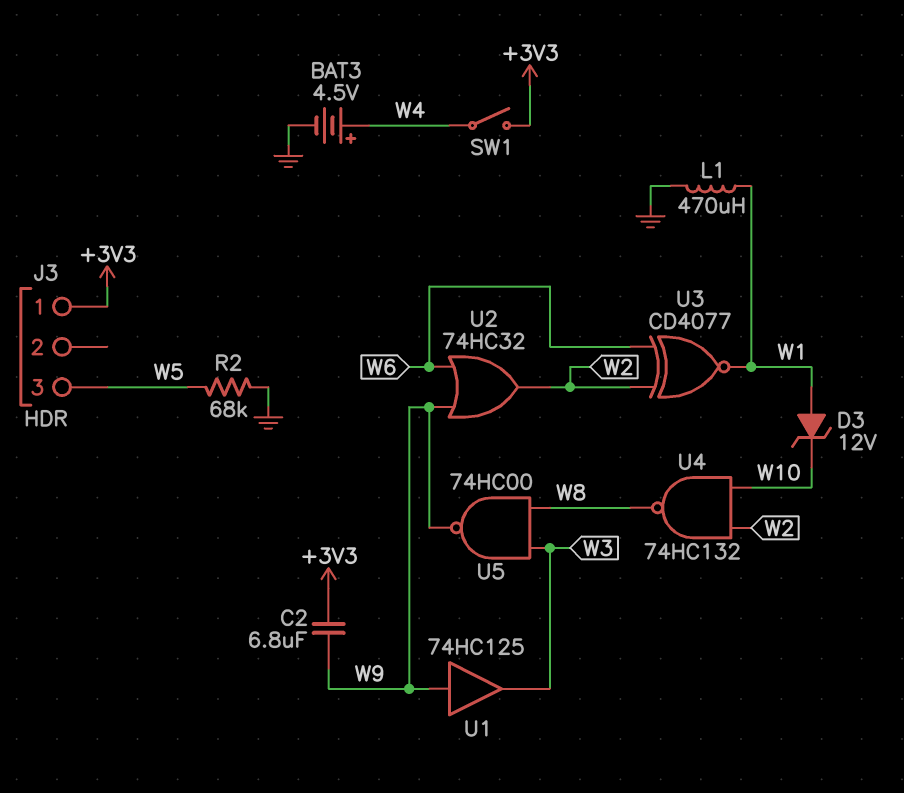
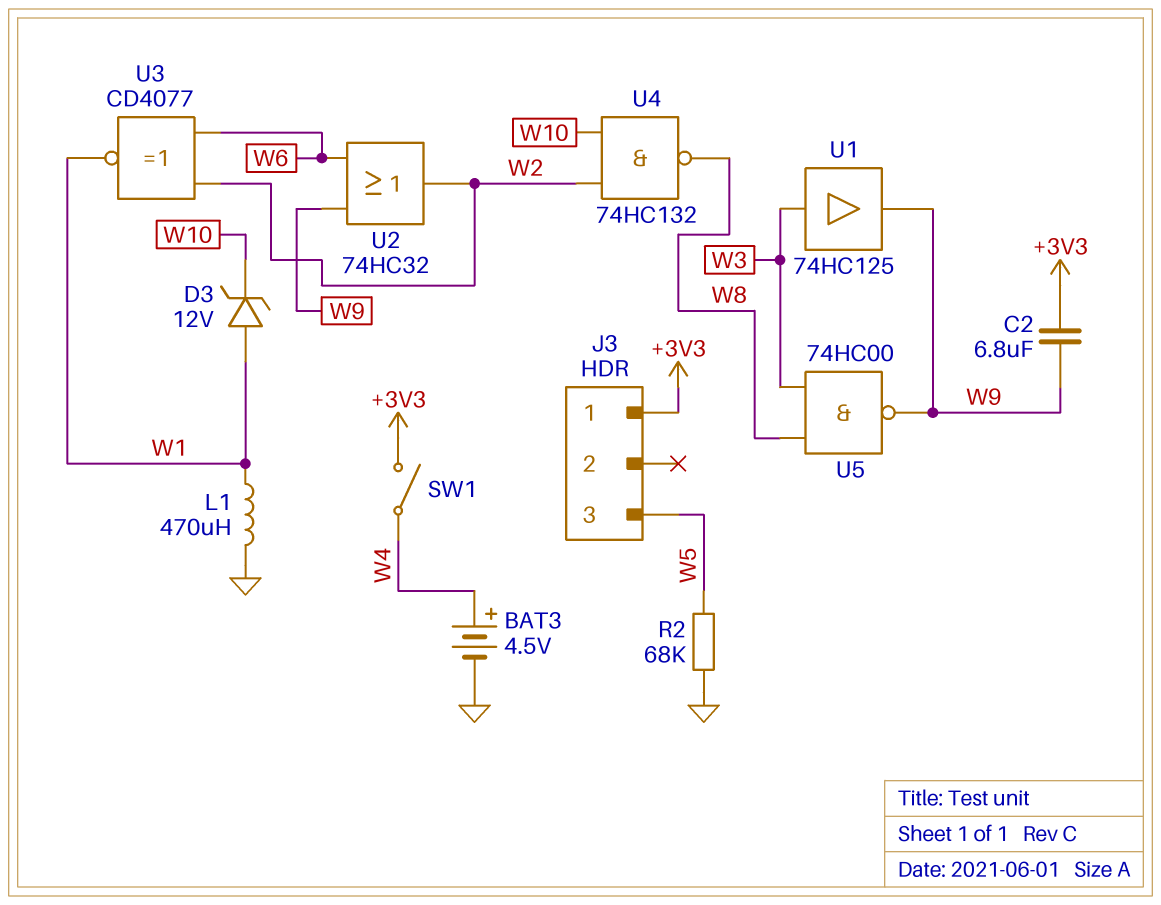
U1: buffer 74HC125 (in W9, out W3) -> buffer 74HC125 (in W3, out W9)

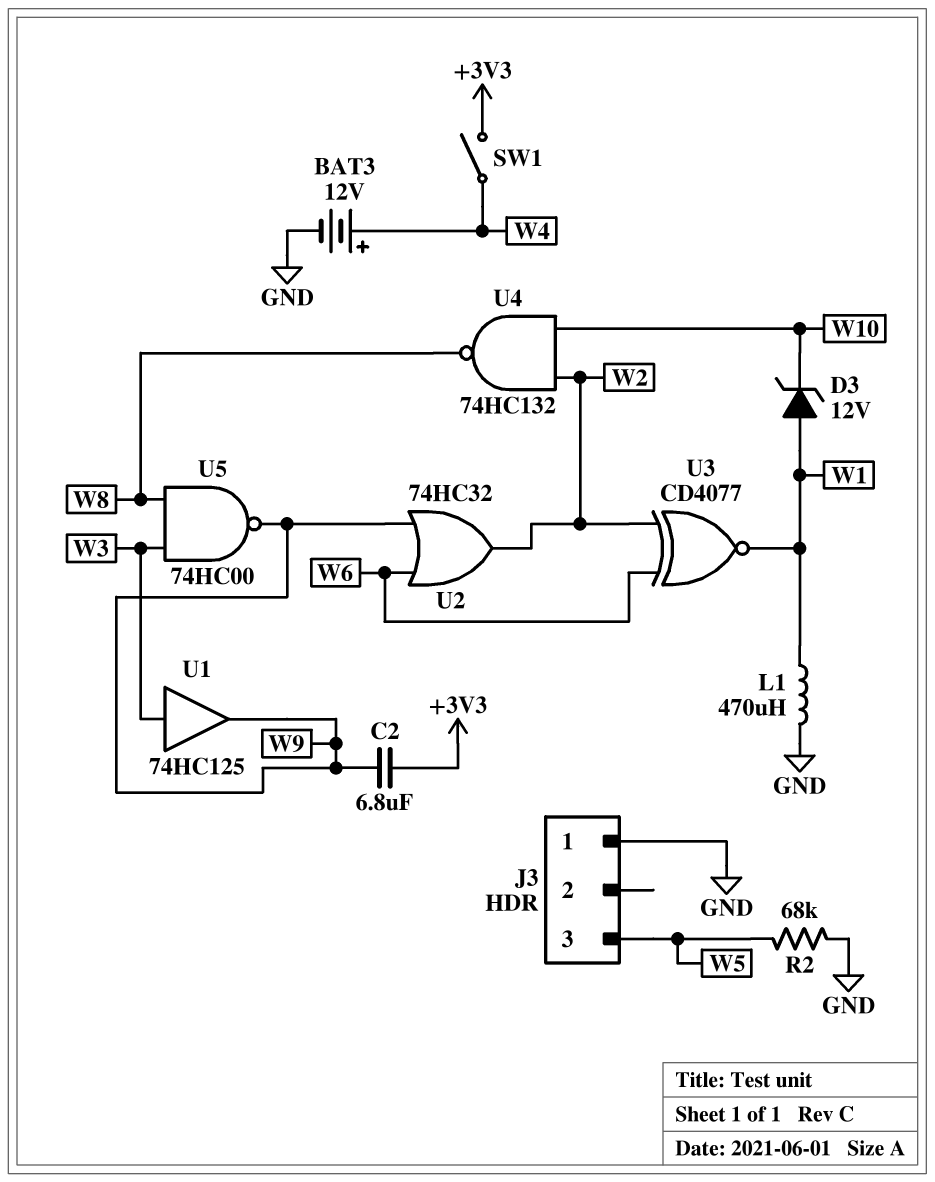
BAT3: 4.5V (plus W4, minus GND) -> 12V (plus W4, minus GND)
J3 pin 1: +3V3 -> GND

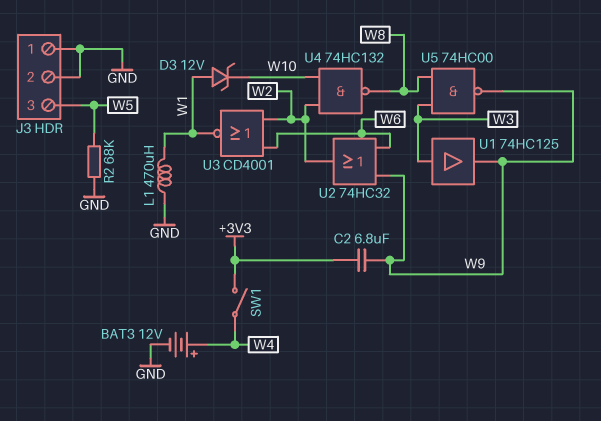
J3 pin 2: none -> GND
U3: XNOR CD4077 (in W2, in W6, out W1) -> NOR CD4001 (in W2, in W6, out W1)

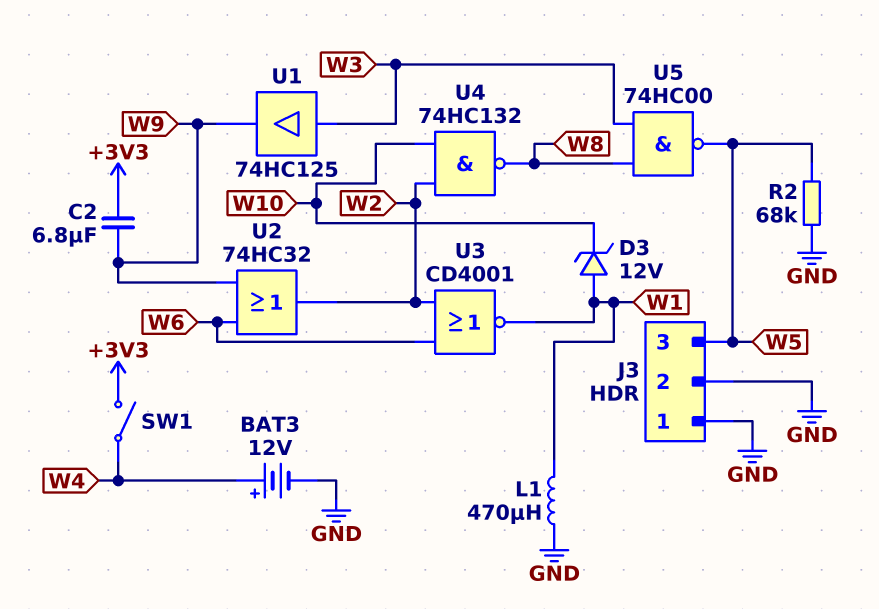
U5: NAND 74HC00 (in W3, in W8, out W9) -> NAND 74HC00 (in W3, in W8, out W5)

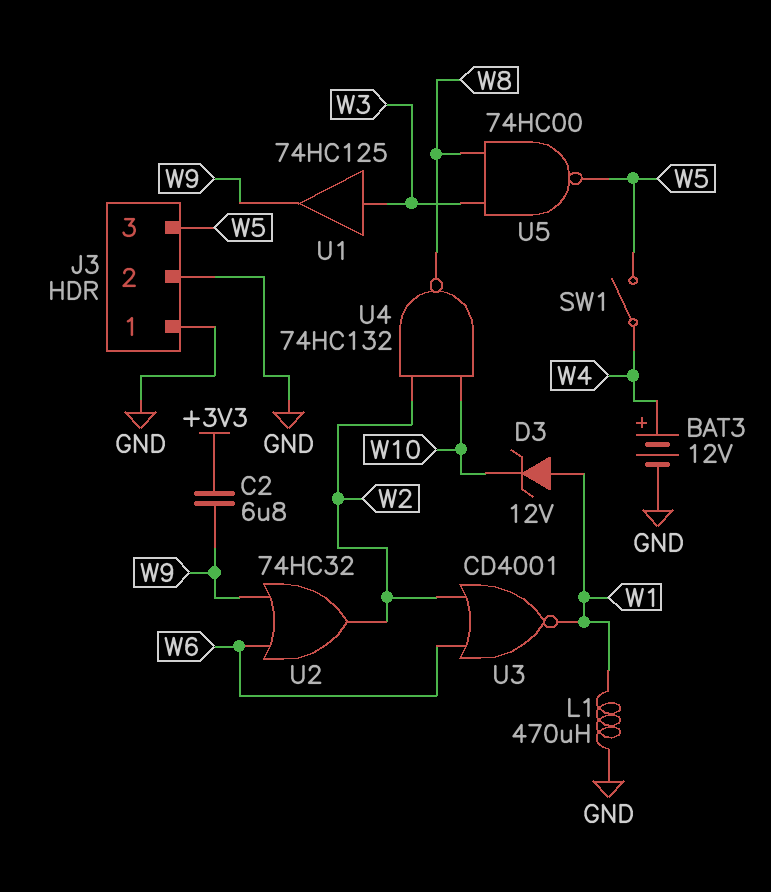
R2: 68k (GND, W5) -> none
SW1: switch (+3V3, W4) -> switch (W4, W5)

